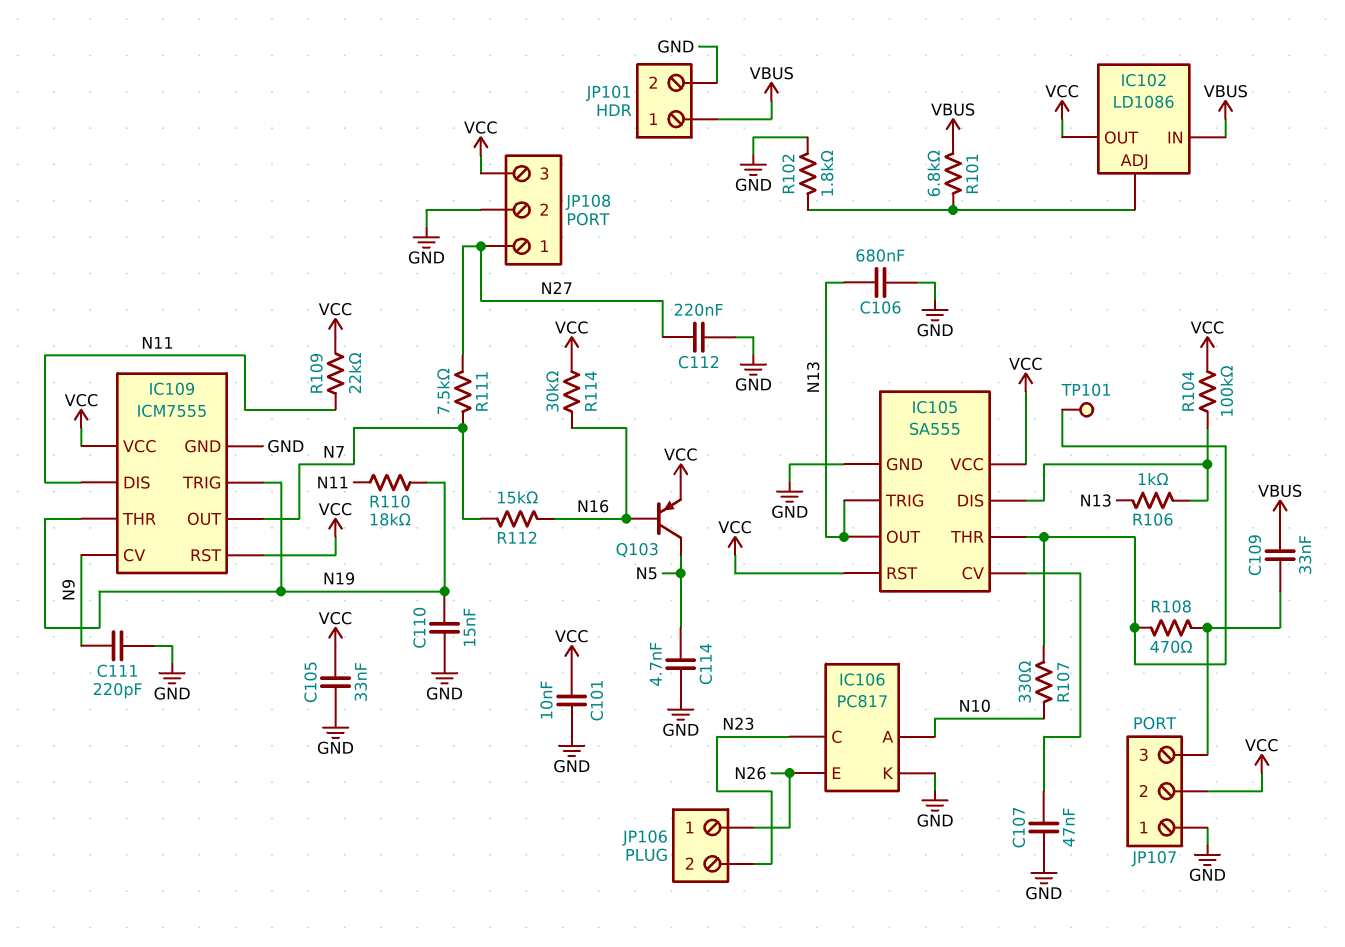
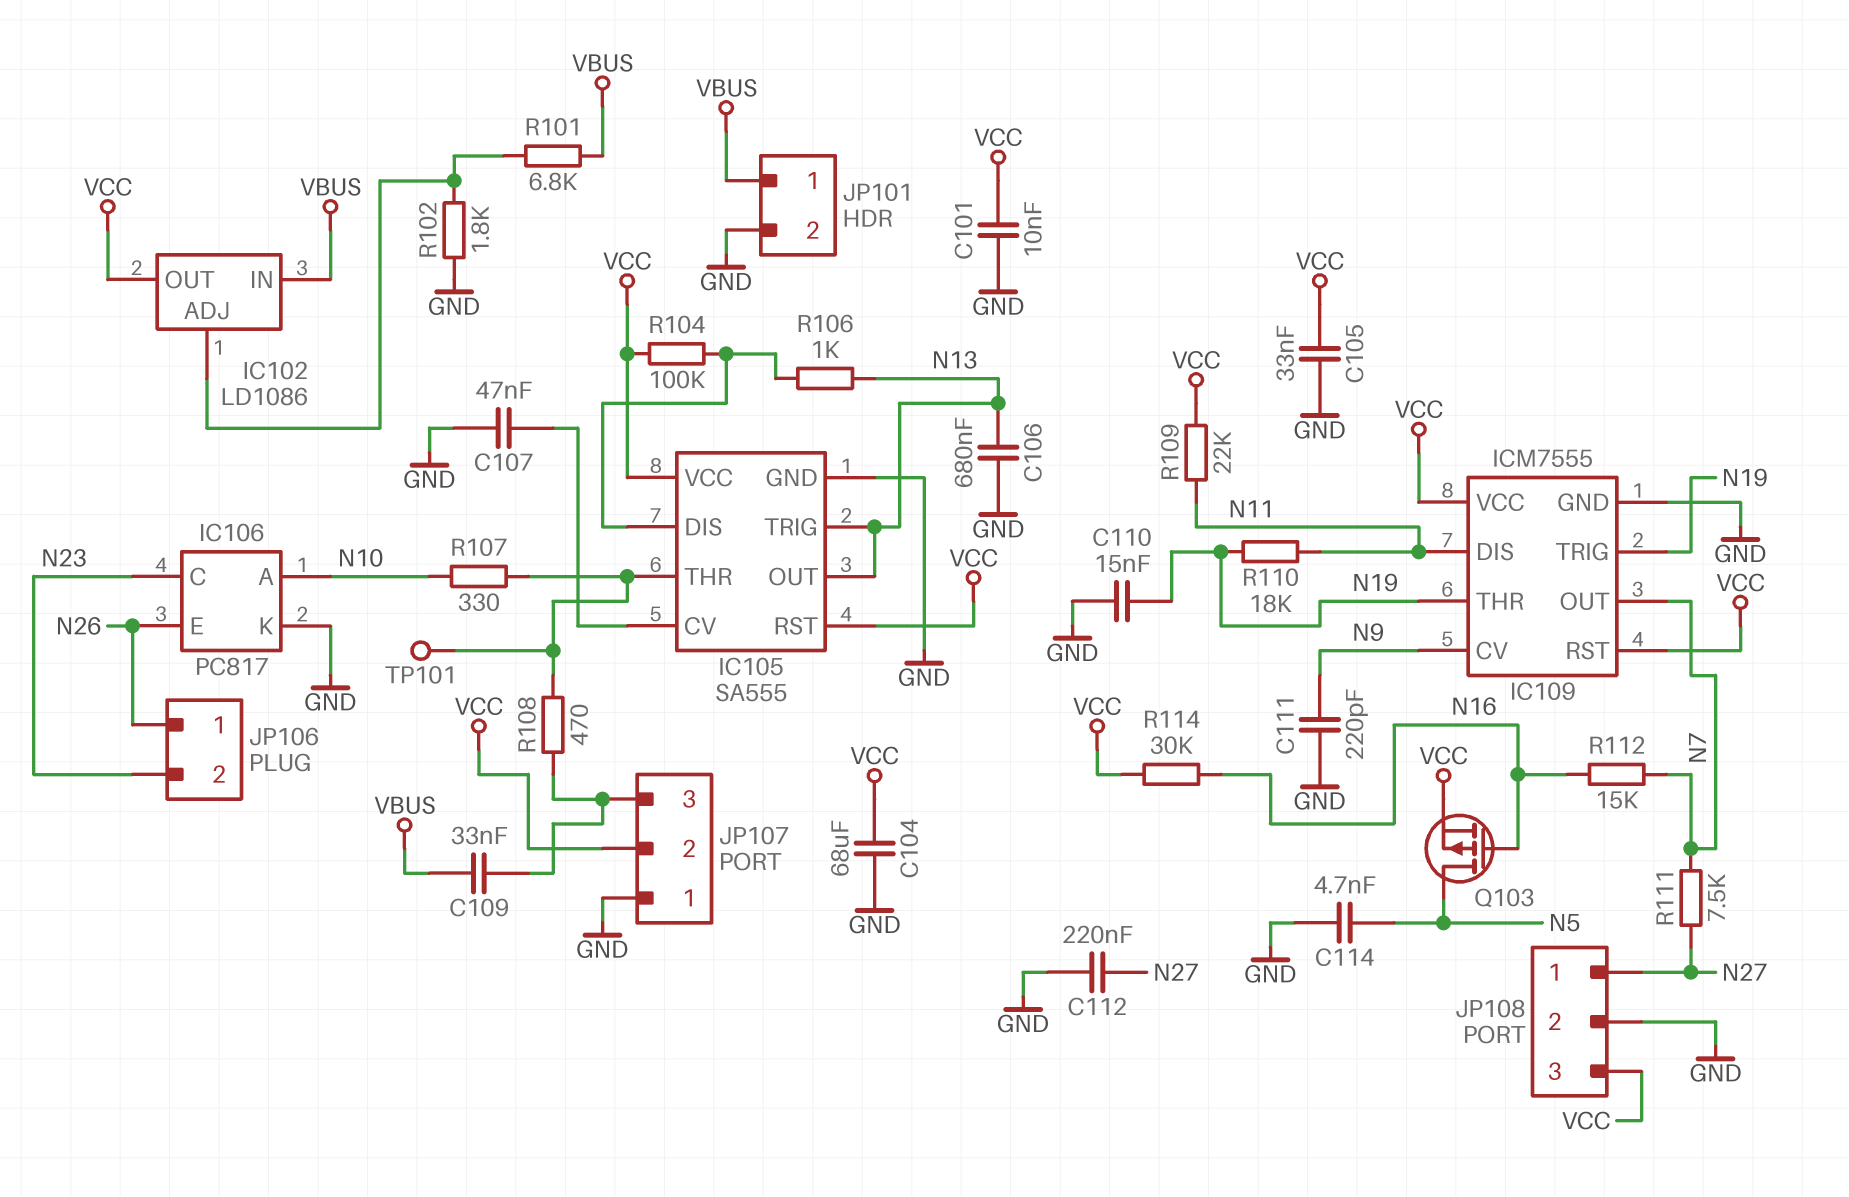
C104: none -> 68uF (GND, VCC)
Q103: PNP (B N16, C N5, E VCC) -> PMOS (G N16, D N5, S VCC)

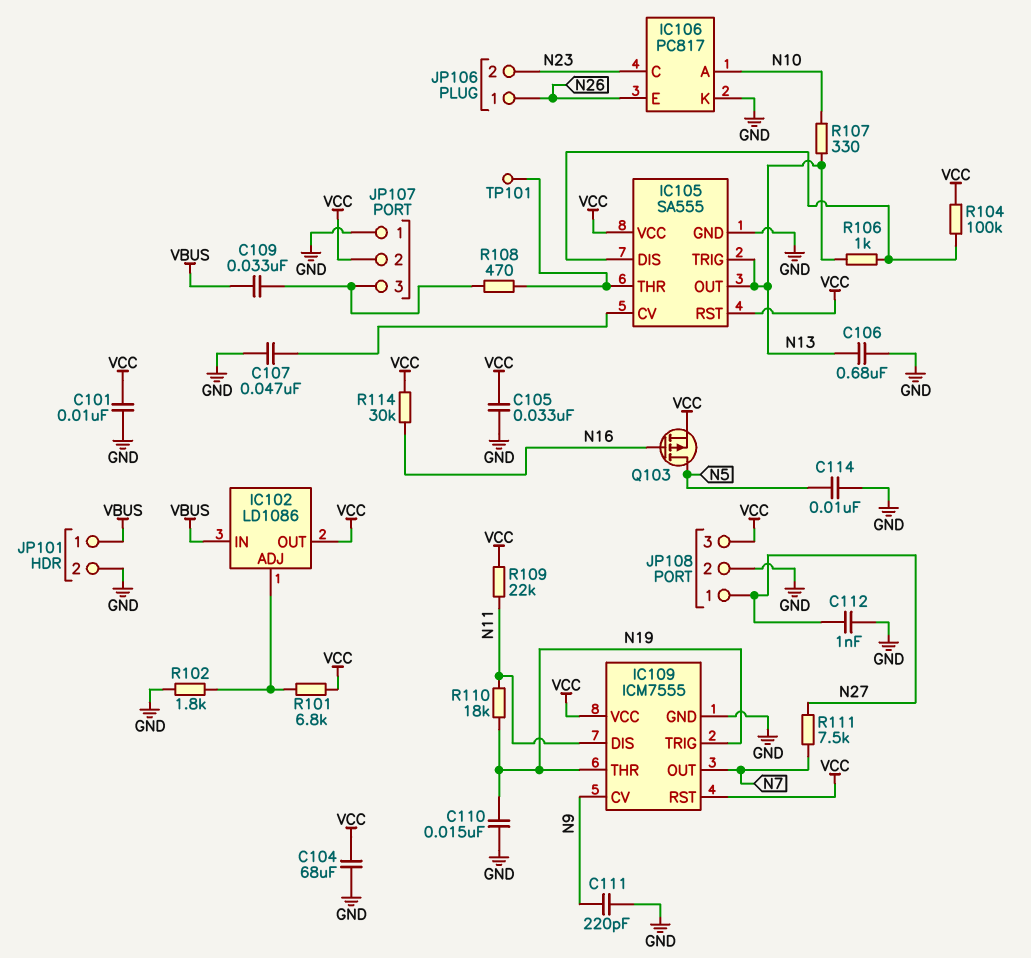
C112: 220nF (GND, N27) -> 1nF (GND, N27)
C114: 4.7nF (GND, N5) -> 10nF (GND, N5)
R101: 6.8k (IC102/ADJ, VBUS) -> 6.8k (IC102/ADJ, VCC)
R107: 330 (IC105/THR, N10) -> 330 (N10, N13)
R112: 15k (N7, N16) -> none

